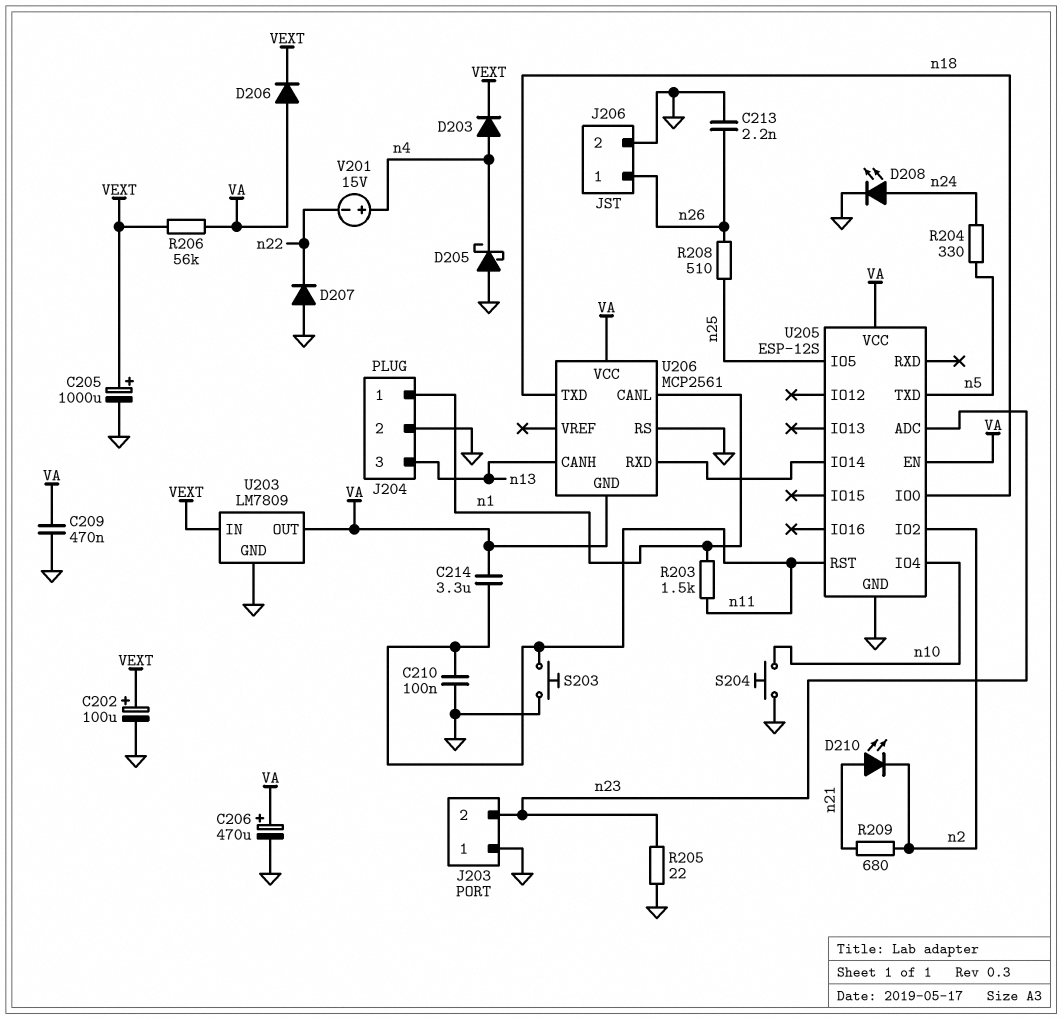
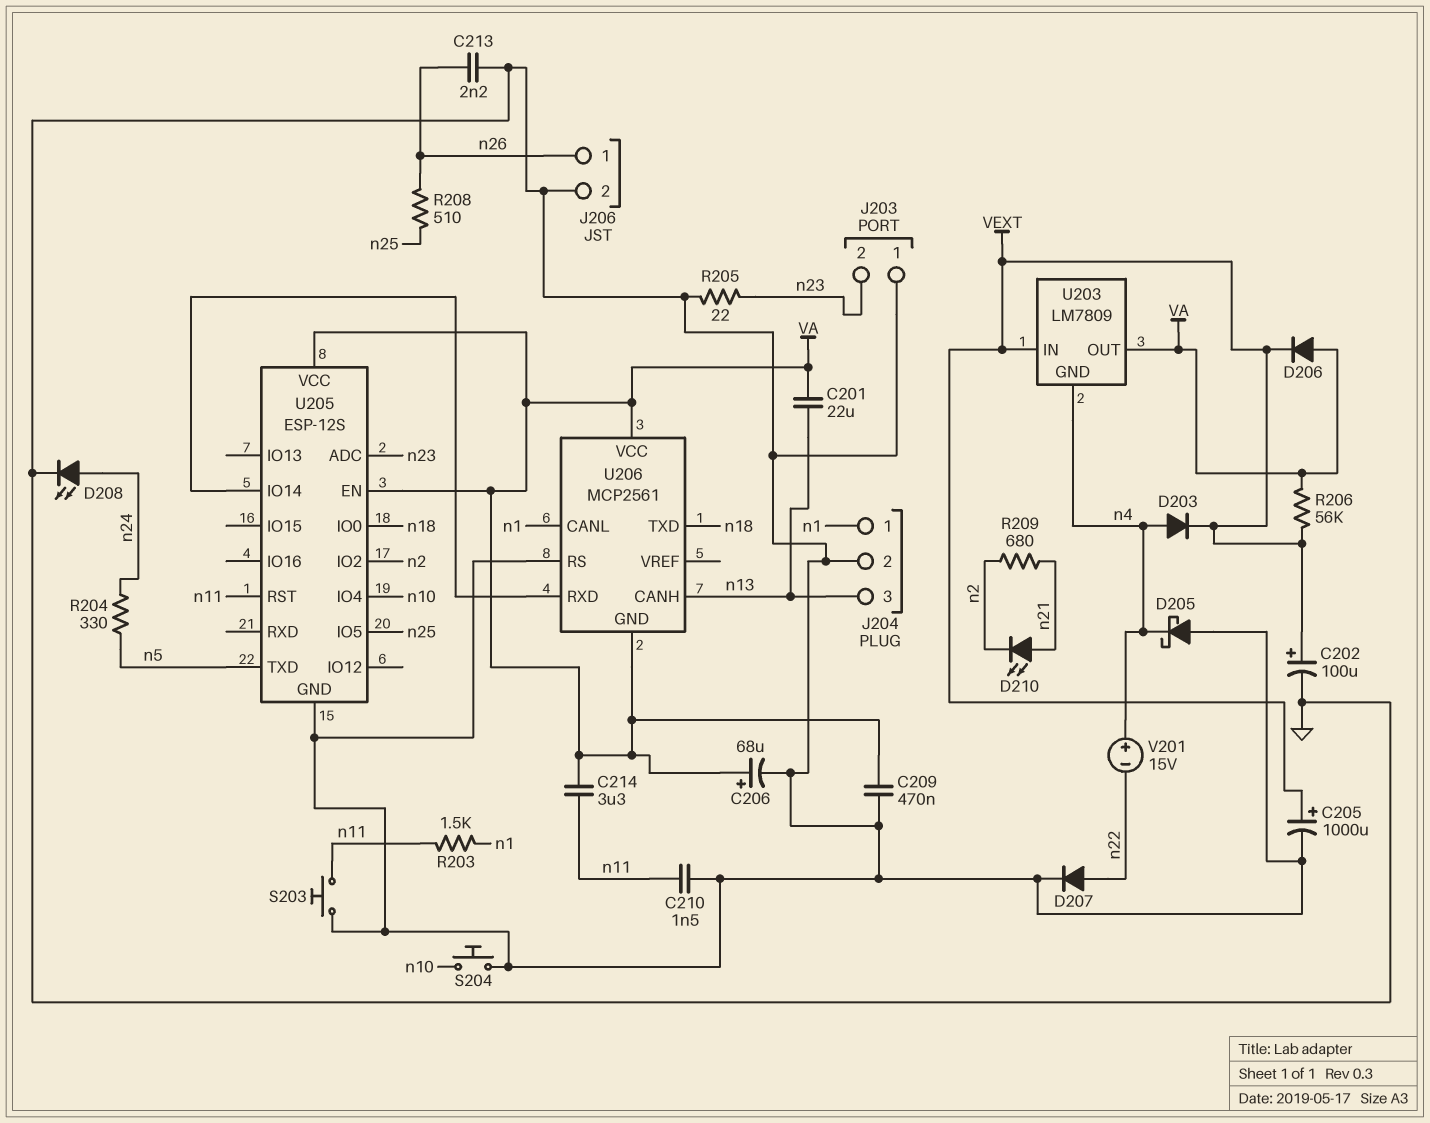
C201: none -> 22uF (VA, n13)
C206: 470uF (plus VA, minus GND) -> 68uF (plus VA, minus GND)
C210: 100nF (GND, n11) -> 1.5nF (GND, n11)
D207: diode (A GND, K n22) -> diode (A n22, K GND)
U203 pin GND: GND -> n4

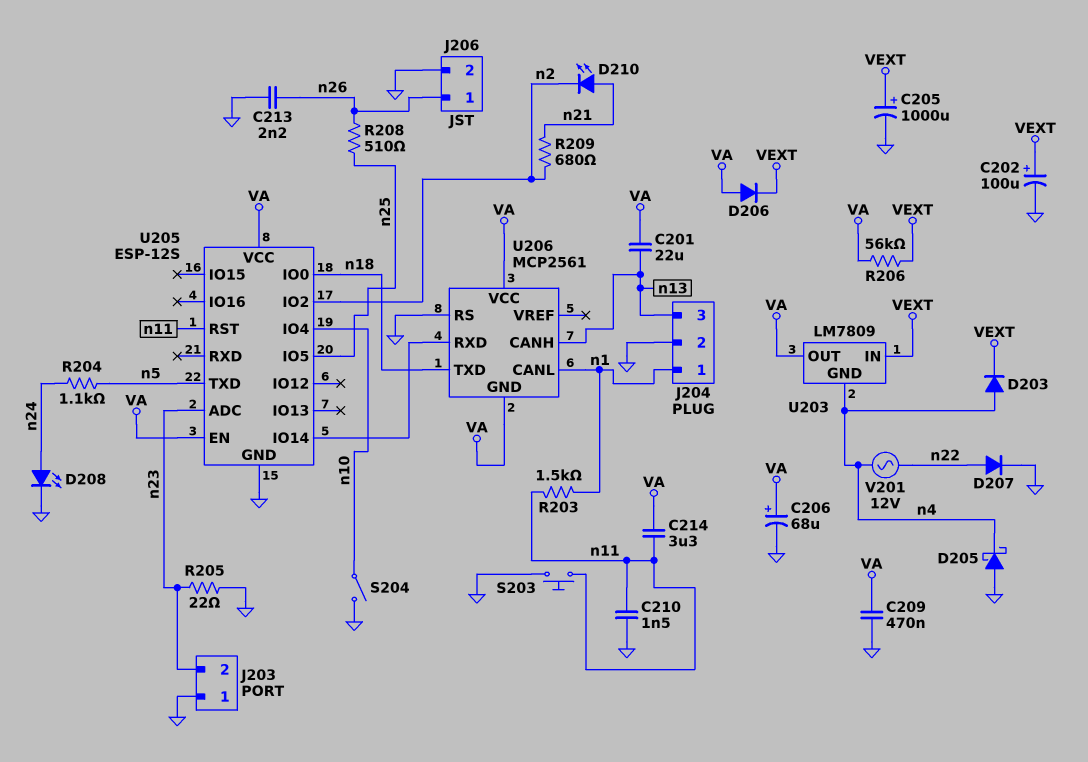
R204: 330 (n5, n24) -> 1.1k (n5, n24)
S204: button (GND, n10) -> switch (GND, n10)
V201: 15V (plus n4, minus n22) -> AC 12V (n4, n22)

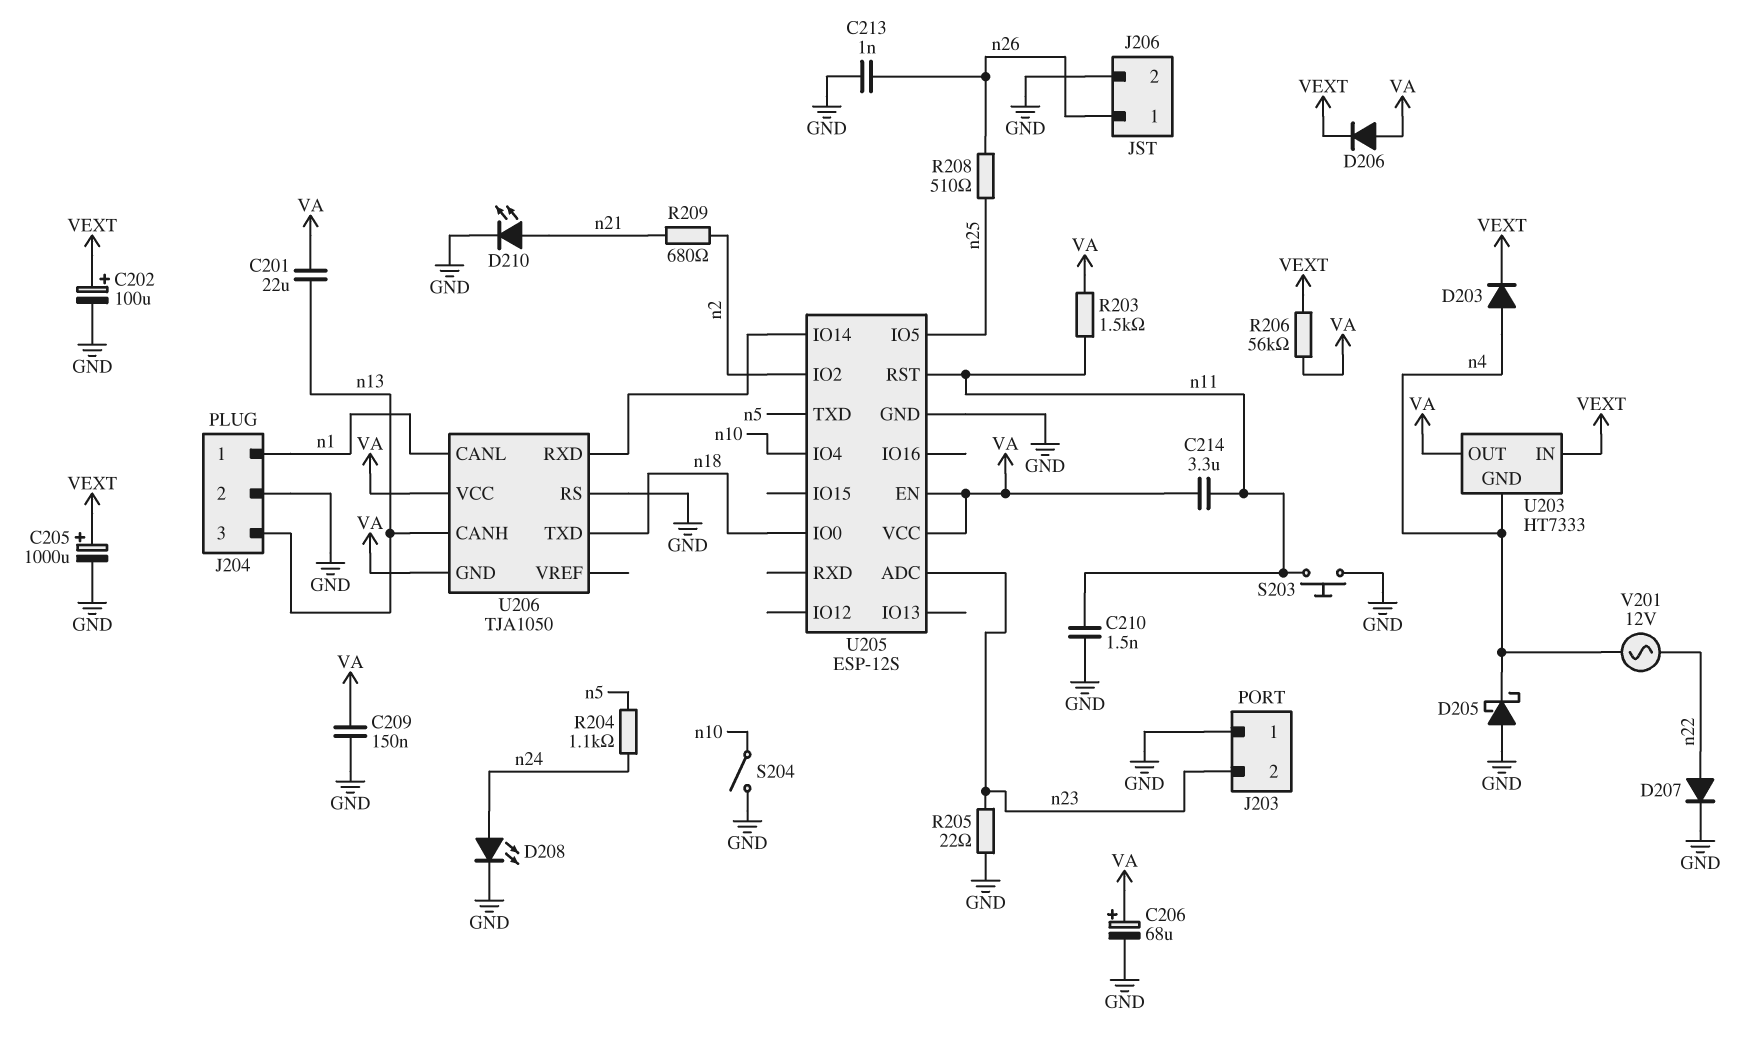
C209: 470nF (GND, VA) -> 150nF (GND, VA)
C213: 2.2nF (GND, n26) -> 1nF (GND, n26)
D210: LED (A n21, K n2) -> LED (A n21, K GND)
R203: 1.5k (n1, n11) -> 1.5k (VA, n11)
U203: LM7809 -> HT7333
U206: MCP2561 -> TJA1050

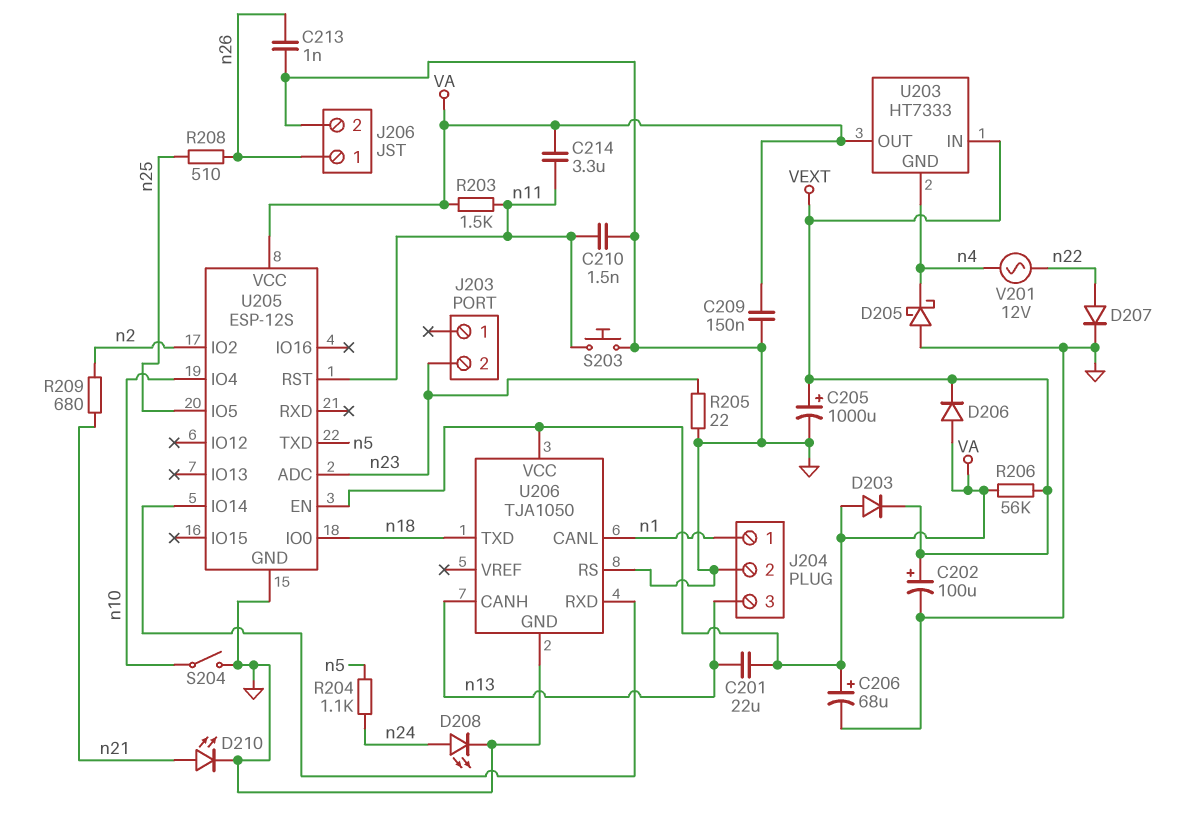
D203: diode (A n4, K VEXT) -> diode (A VA, K VEXT)
J203 pin 1: GND -> none
U206 pin GND: VA -> GND

